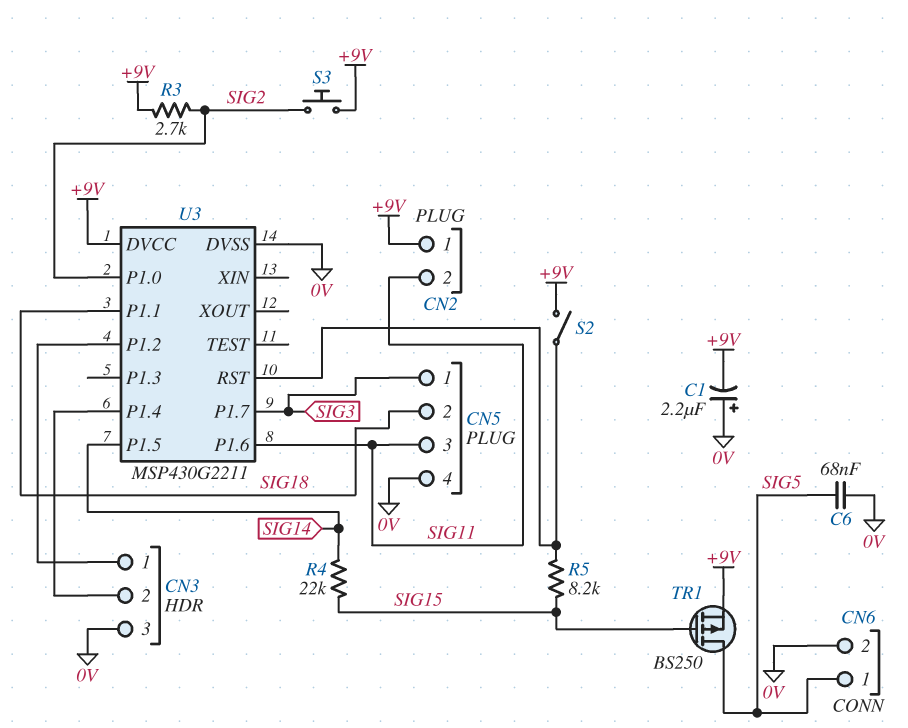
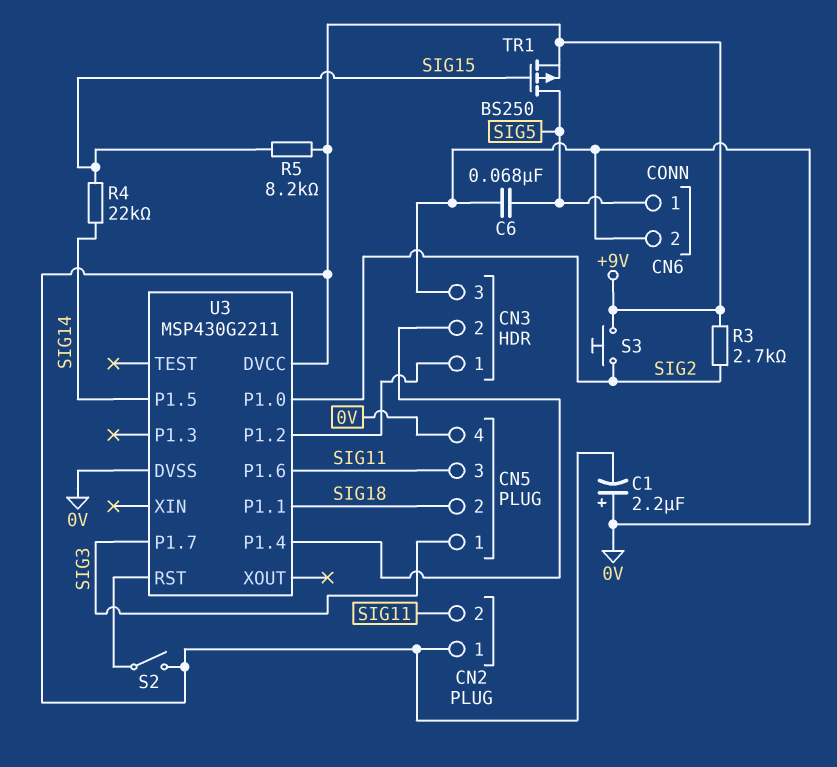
R5: 8.2k (SIG15, U3/RST) -> 8.2k (+9V, SIG15)

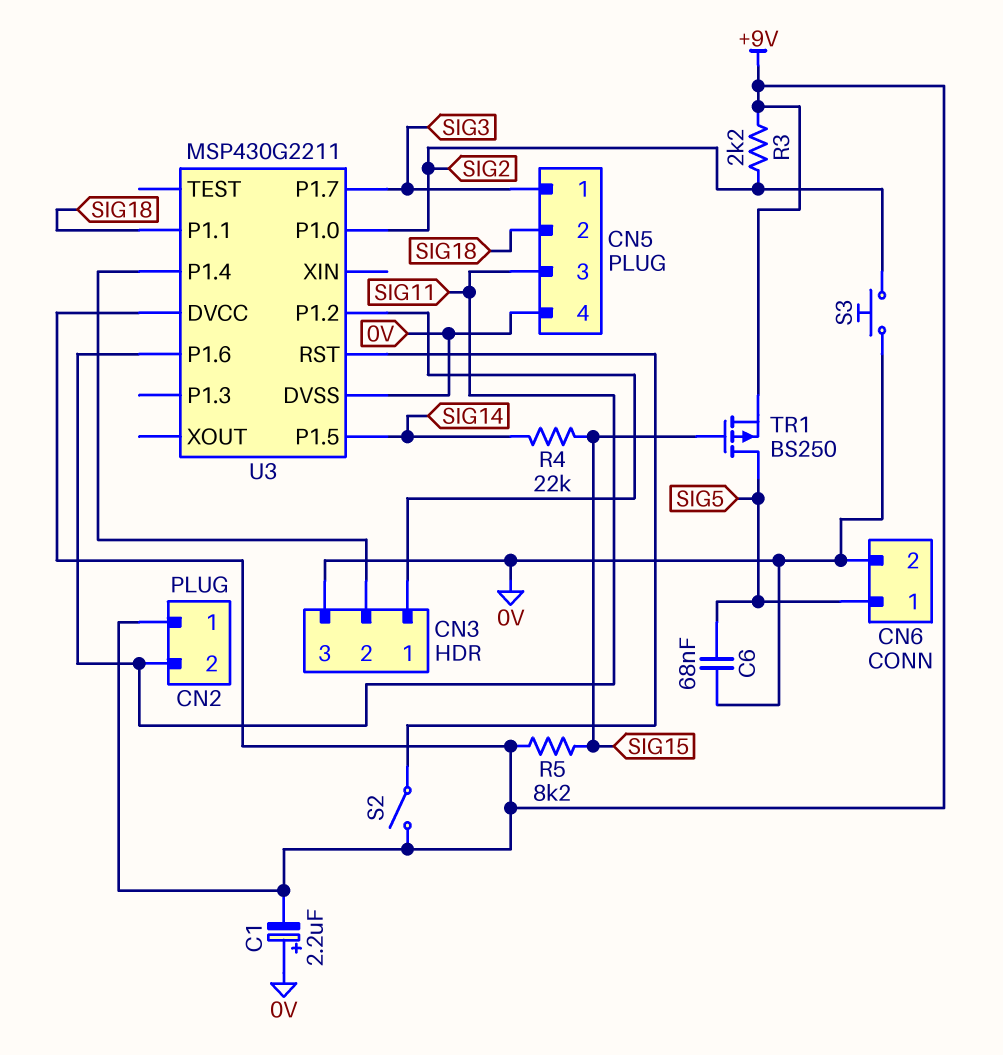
R3: 2.7k (+9V, SIG2) -> 2.2k (+9V, SIG2)
S3: button (+9V, SIG2) -> button (0V, SIG2)

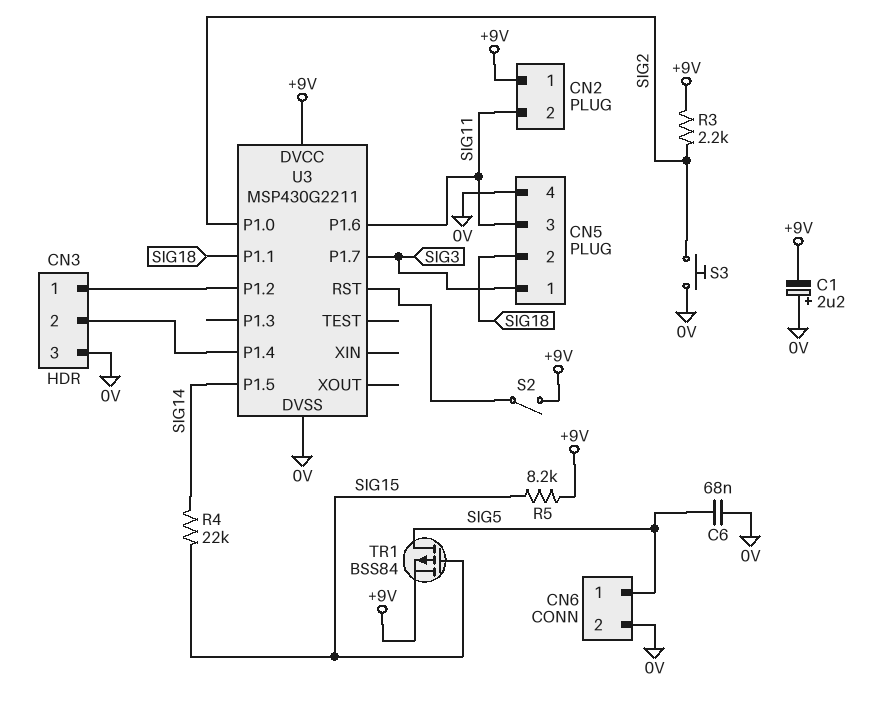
TR1: PMOS BS250 (G SIG15, D SIG5, S +9V) -> PMOS BSS84 (G SIG15, D SIG5, S +9V)

